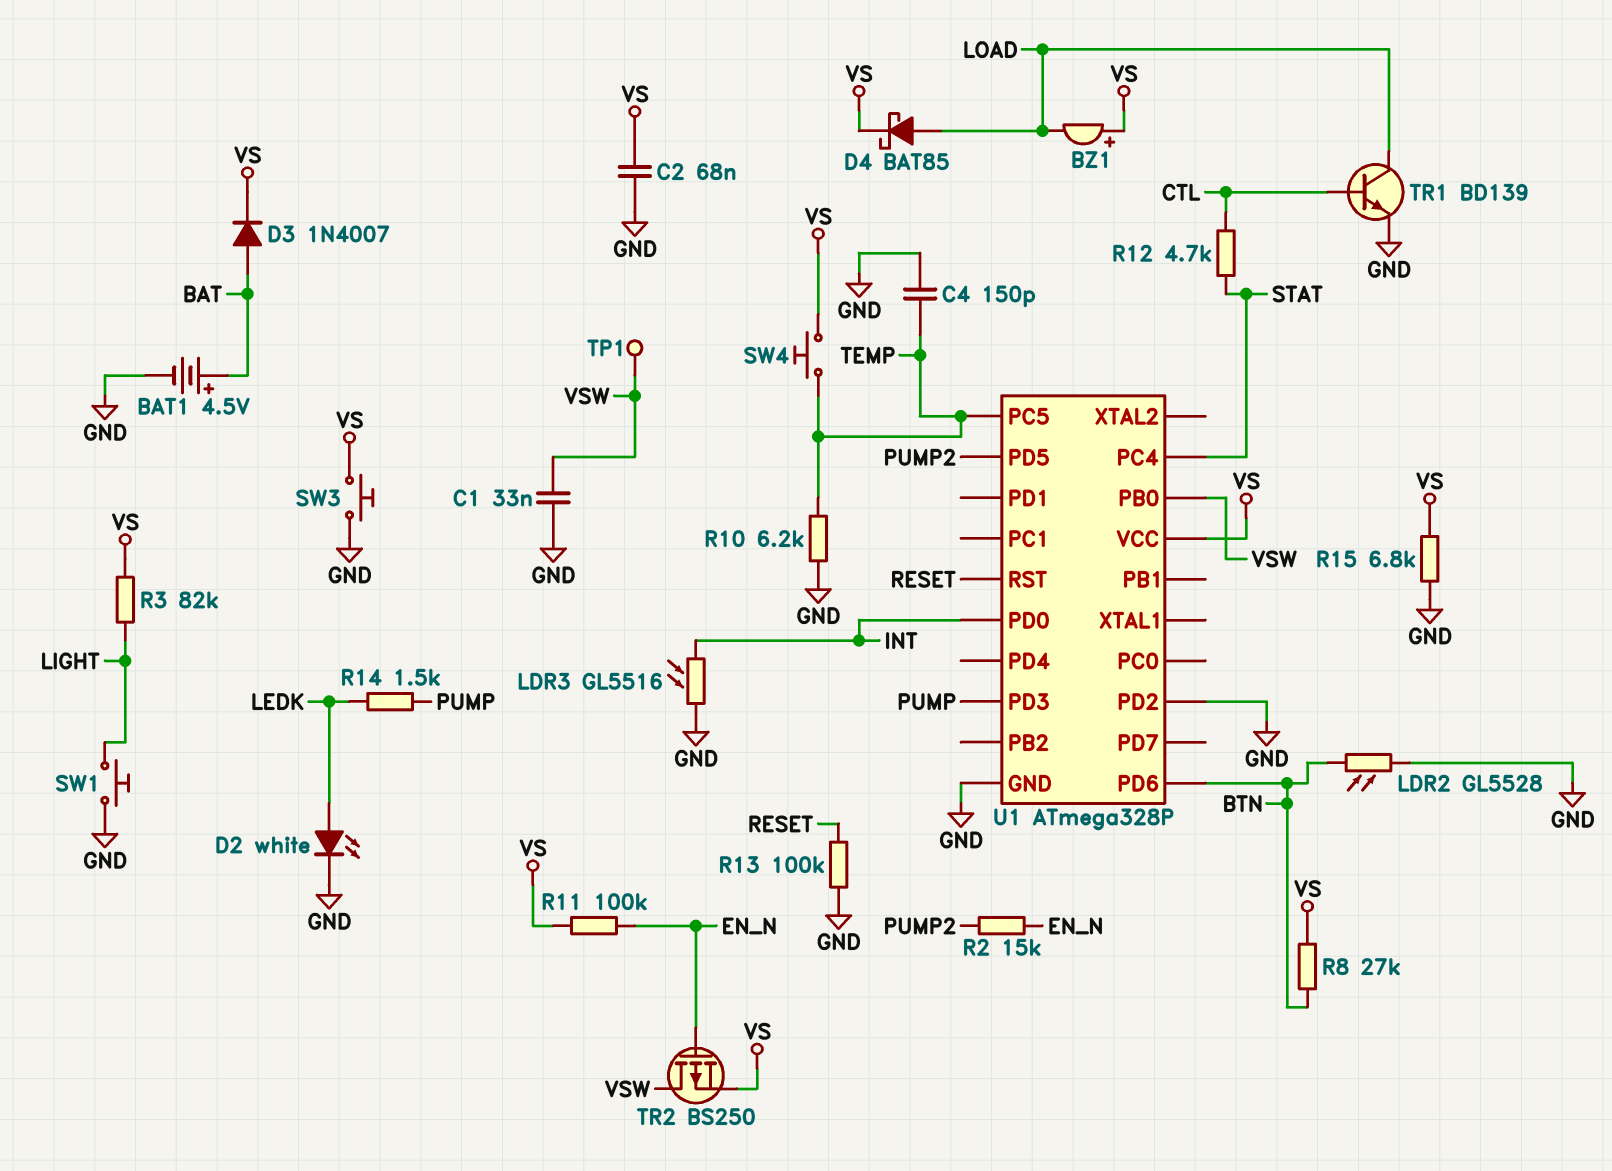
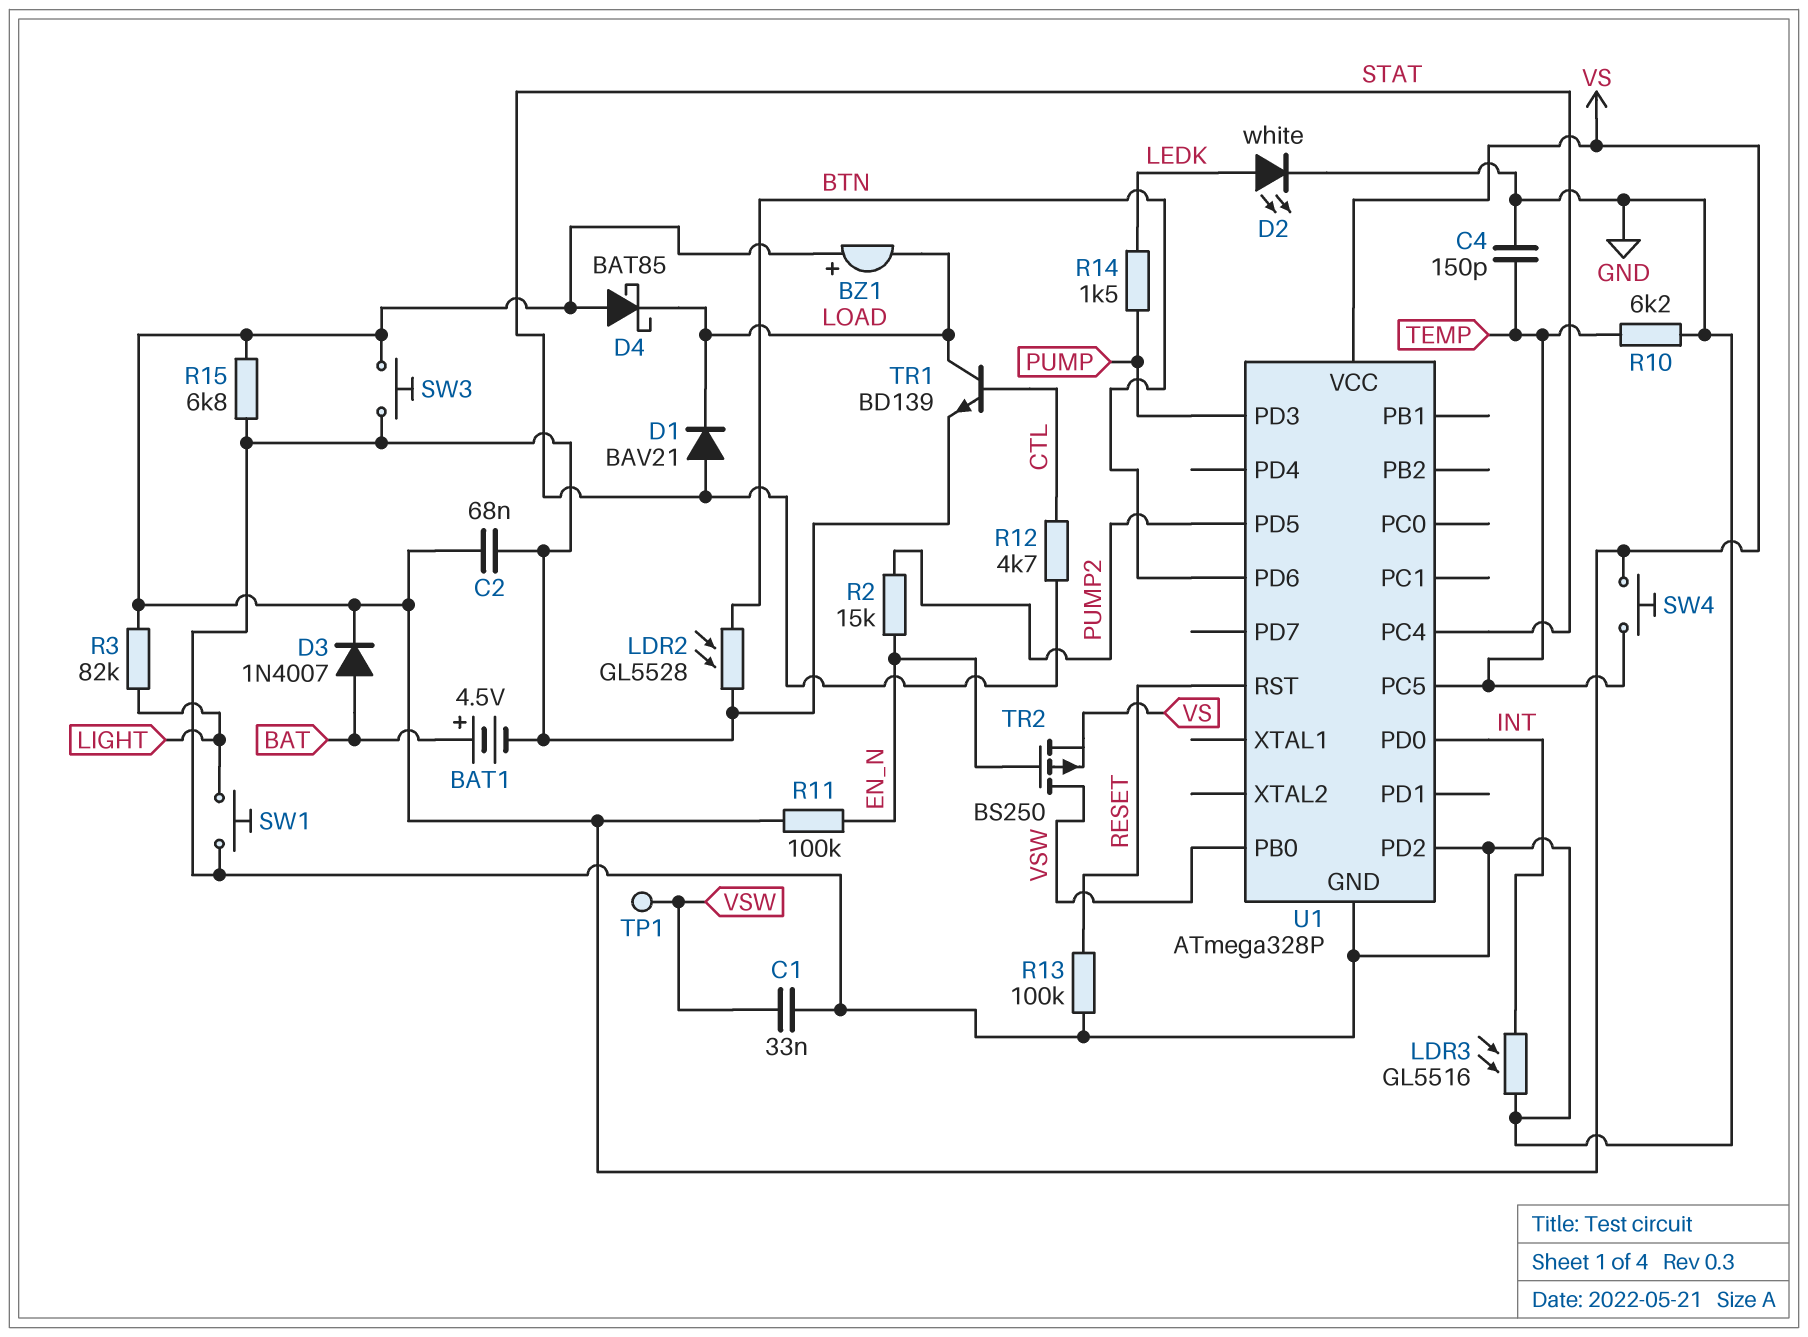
D1: none -> diode BAV21 (A STAT, K LOAD)
D4: schottky BAT85 (A LOAD, K VS) -> schottky BAT85 (A VS, K LOAD)
R8: 27k (BTN, VS) -> none

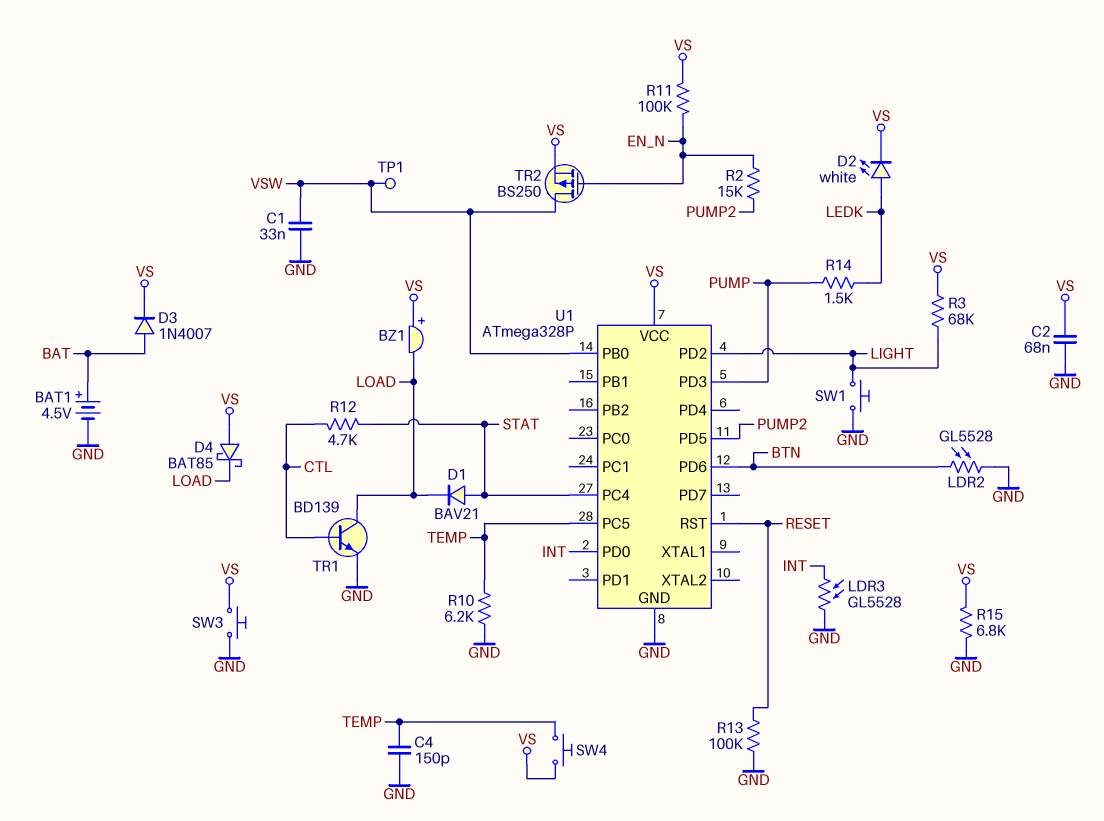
D2: LED white (A LEDK, K GND) -> LED white (A LEDK, K VS)
LDR3: GL5516 (GND, INT) -> GL5528 (GND, INT)
R3: 82k (LIGHT, VS) -> 68k (LIGHT, VS)
U1 pin PD2: GND -> LIGHT

